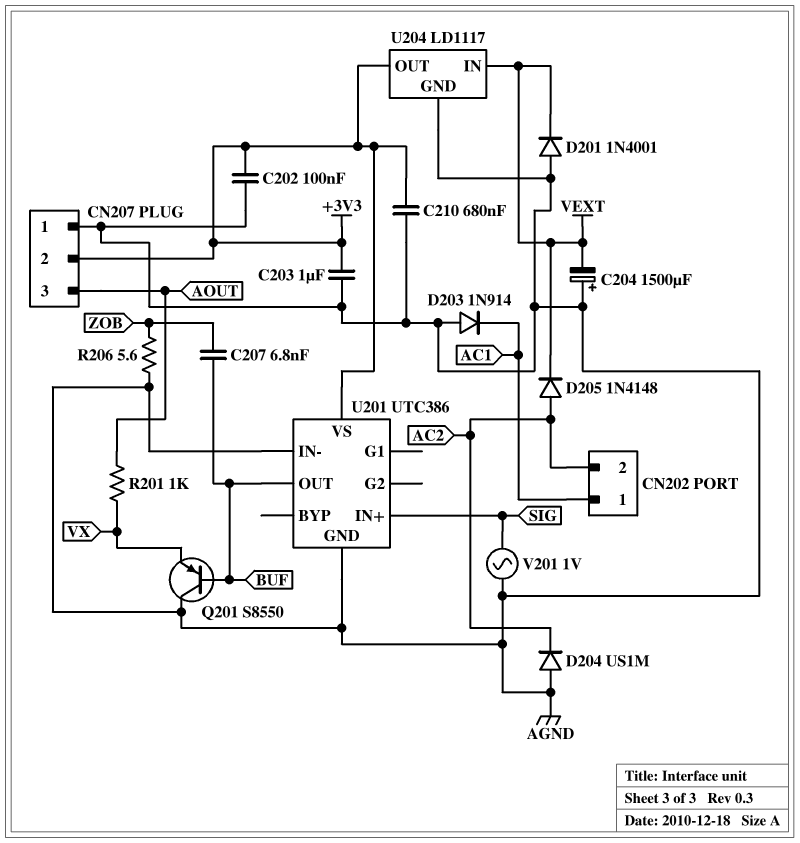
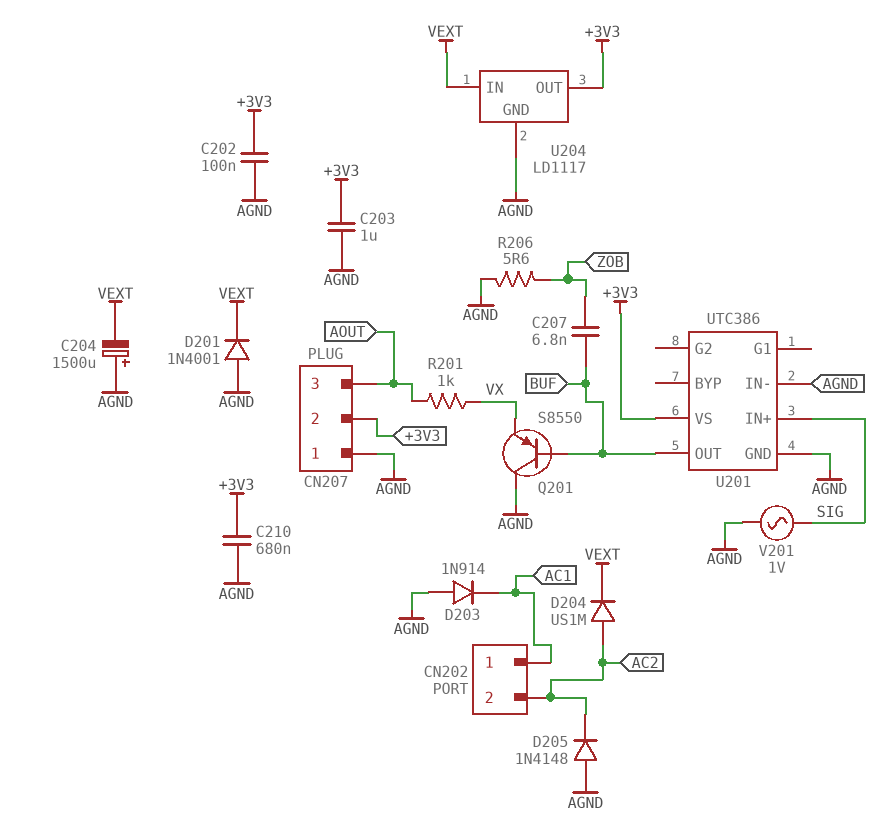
D204: diode US1M (A AGND, K AC2) -> diode US1M (A AC2, K VEXT)
D205: diode 1N4148 (A AC2, K VEXT) -> diode 1N4148 (A AGND, K AC2)

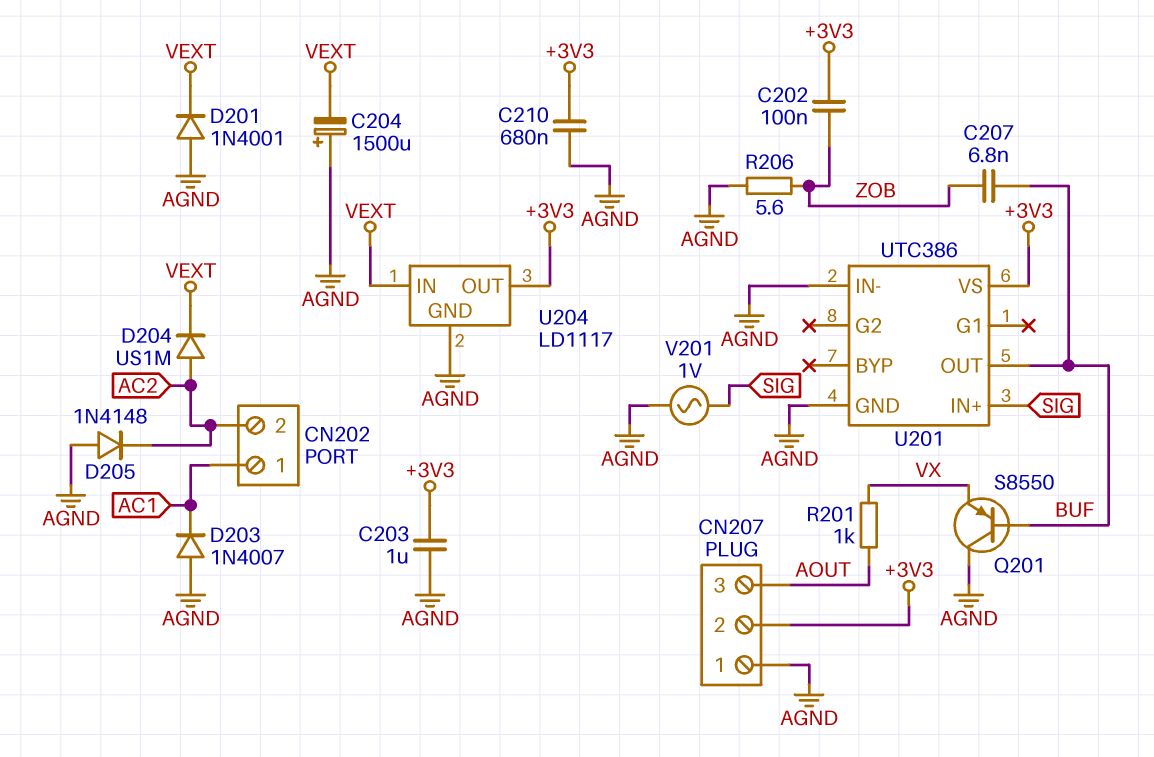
C202: 100nF (+3V3, AGND) -> 100nF (+3V3, ZOB)
D203: diode 1N914 (A AGND, K AC1) -> diode 1N4007 (A AGND, K AC1)

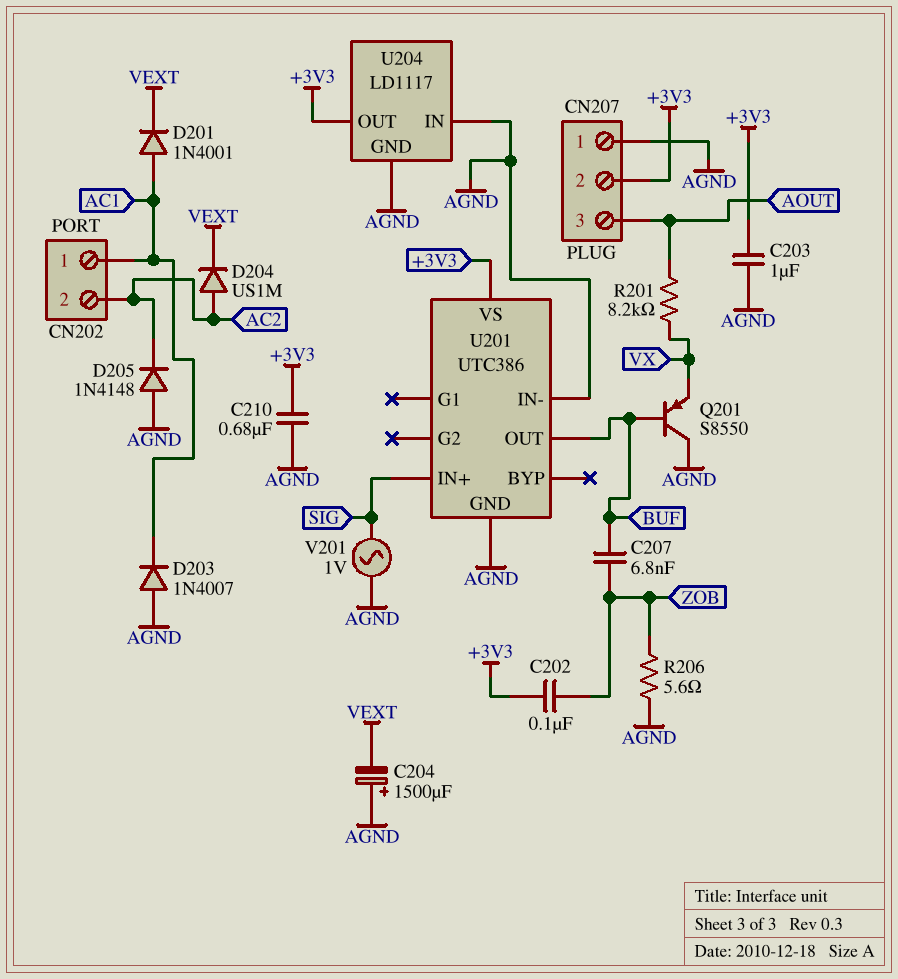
D201: diode 1N4001 (A AGND, K VEXT) -> diode 1N4001 (A AC1, K VEXT)
R201: 1k (AOUT, VX) -> 8.2k (AOUT, VX)
U204 pin IN: VEXT -> AGND

